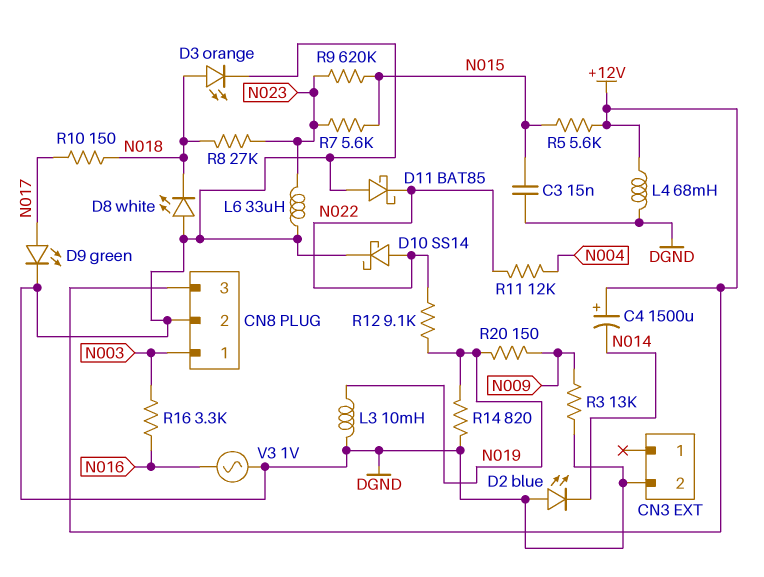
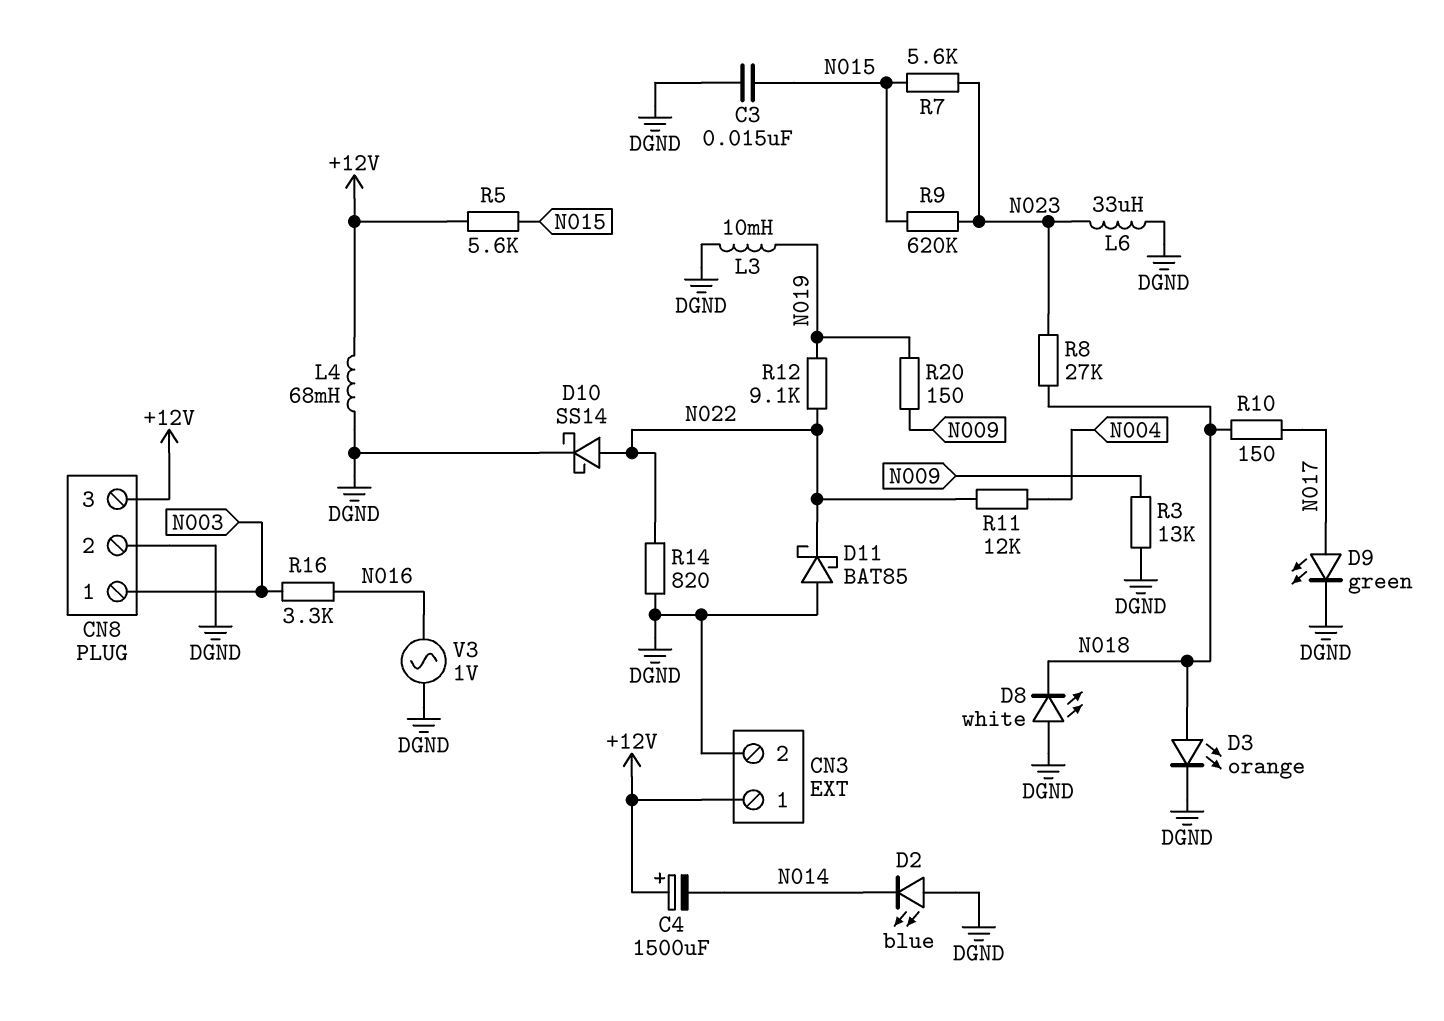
CN3 pin 1: none -> +12V
R14: 820 (DGND, N019) -> 820 (DGND, N022)

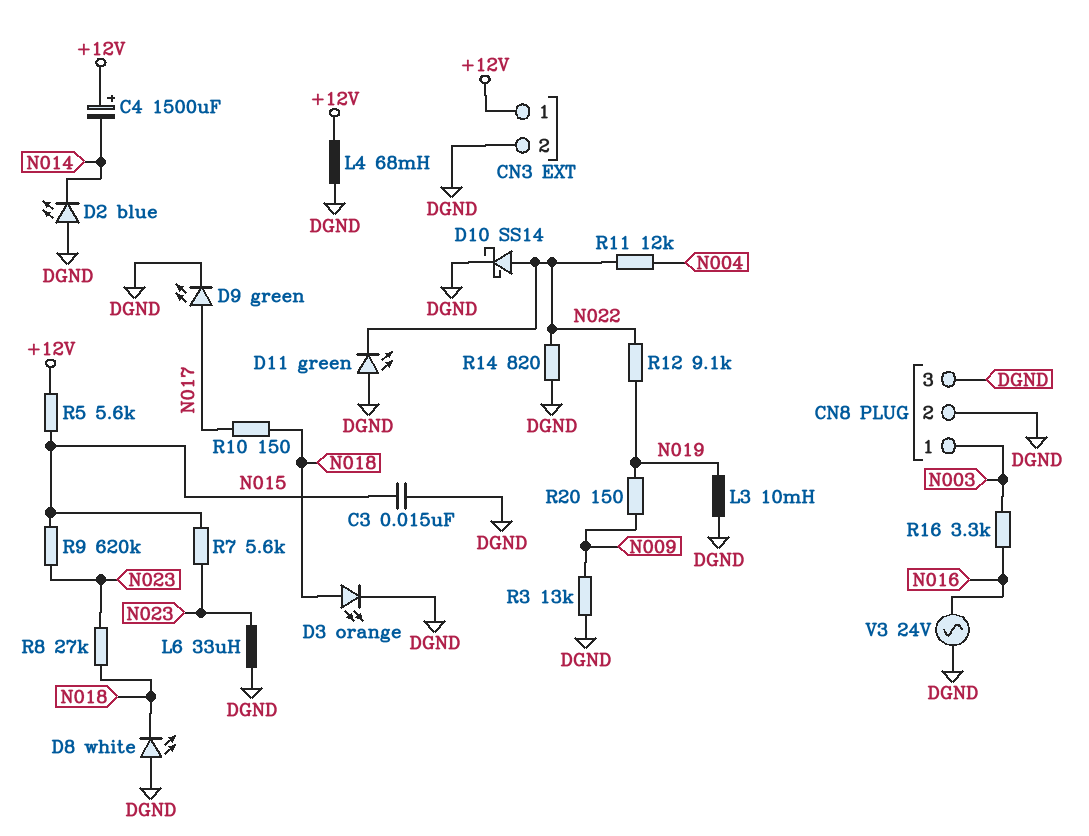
CN8 pin 3: +12V -> DGND
D11: schottky BAT85 (A DGND, K N022) -> LED green (A DGND, K N022)
V3: AC 1V (DGND, N016) -> AC 24V (DGND, N016)

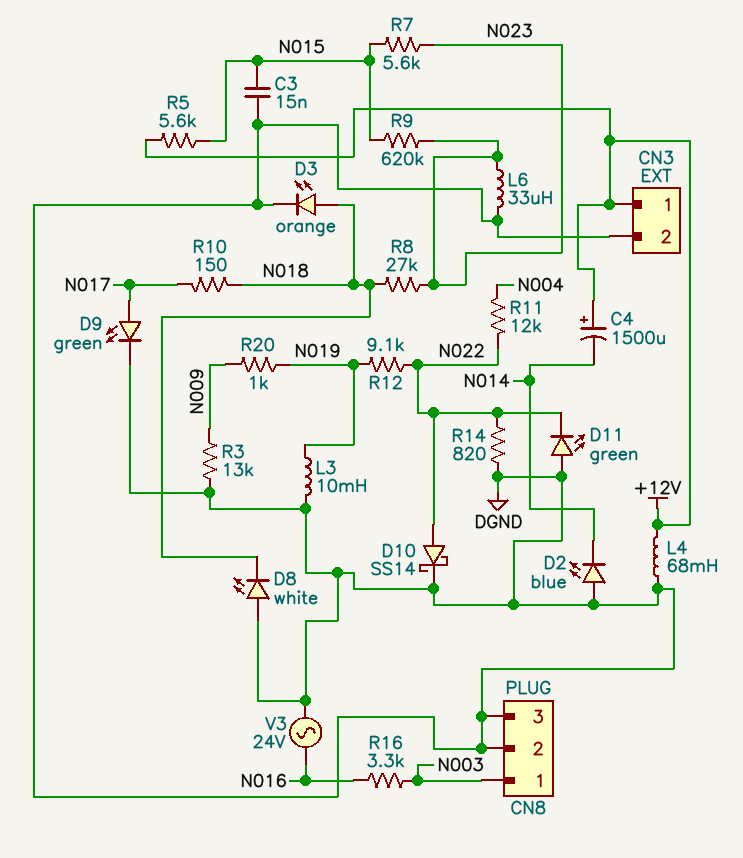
R20: 150 (N009, N019) -> 1k (N009, N019)

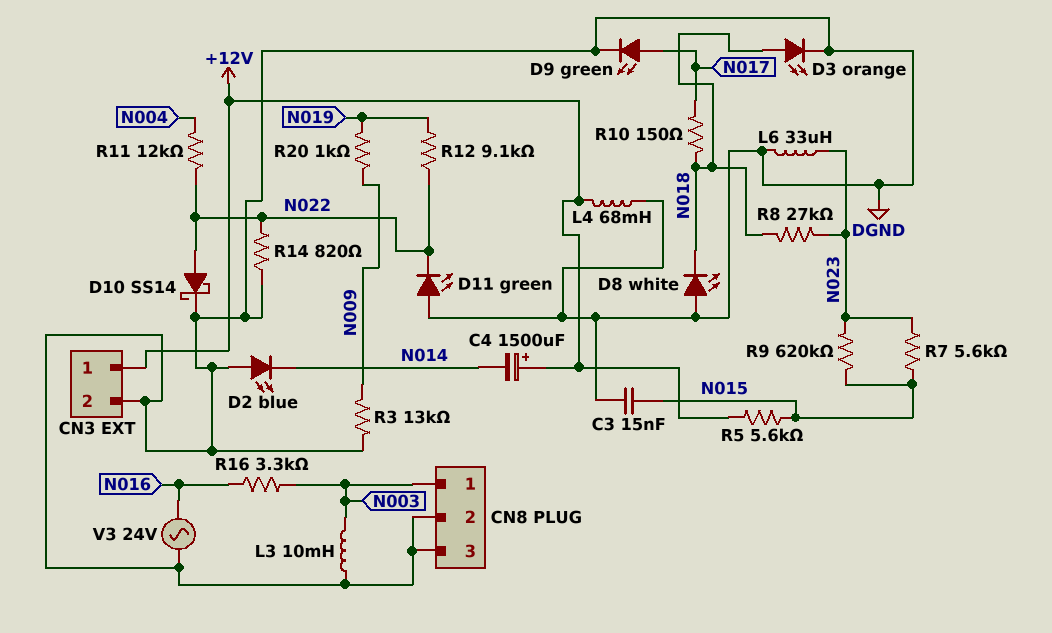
L3: 10mH (DGND, N019) -> 10mH (DGND, N003)

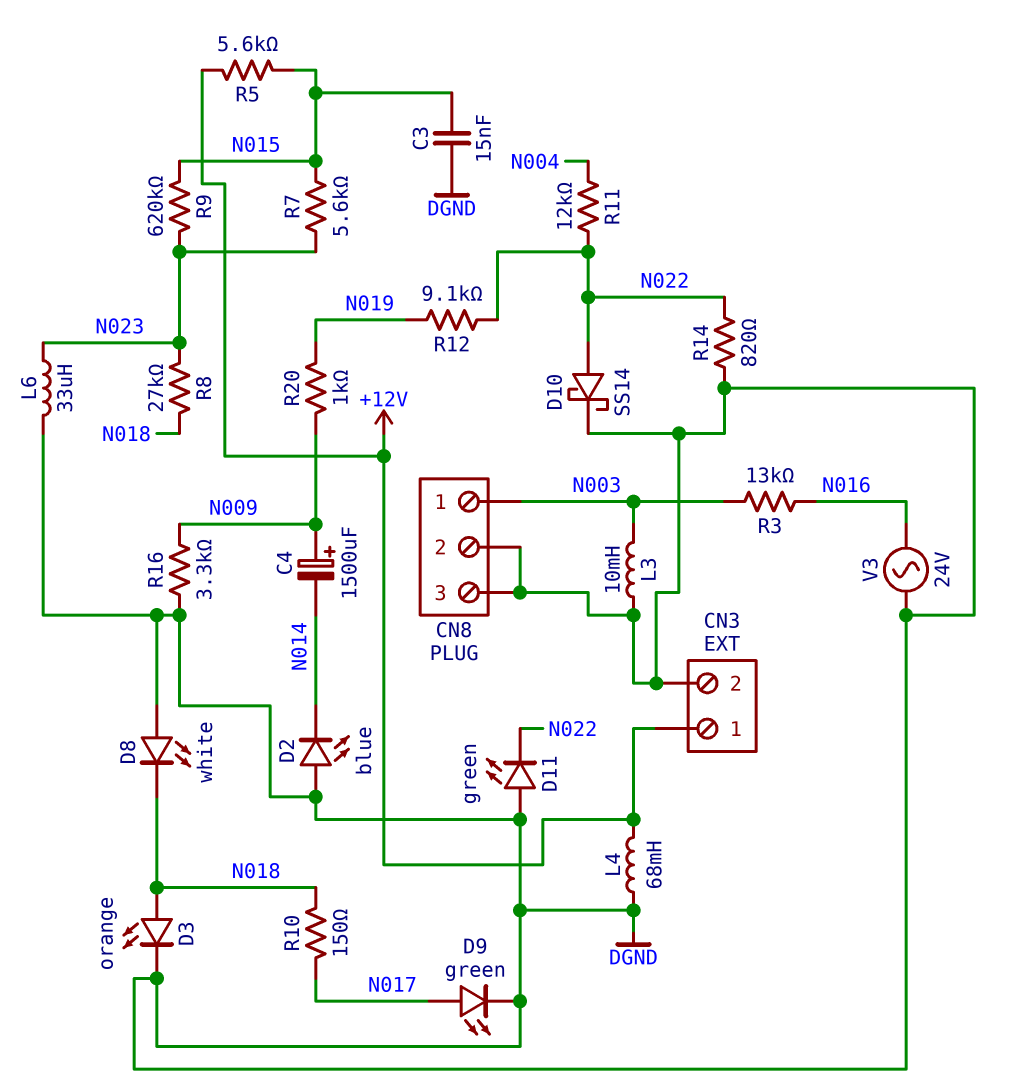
C4: 1500uF (plus +12V, minus N014) -> 1500uF (plus N009, minus N014)
R3: 13k (DGND, N009) -> 13k (N003, N016)
R16: 3.3k (N003, N016) -> 3.3k (DGND, N009)

